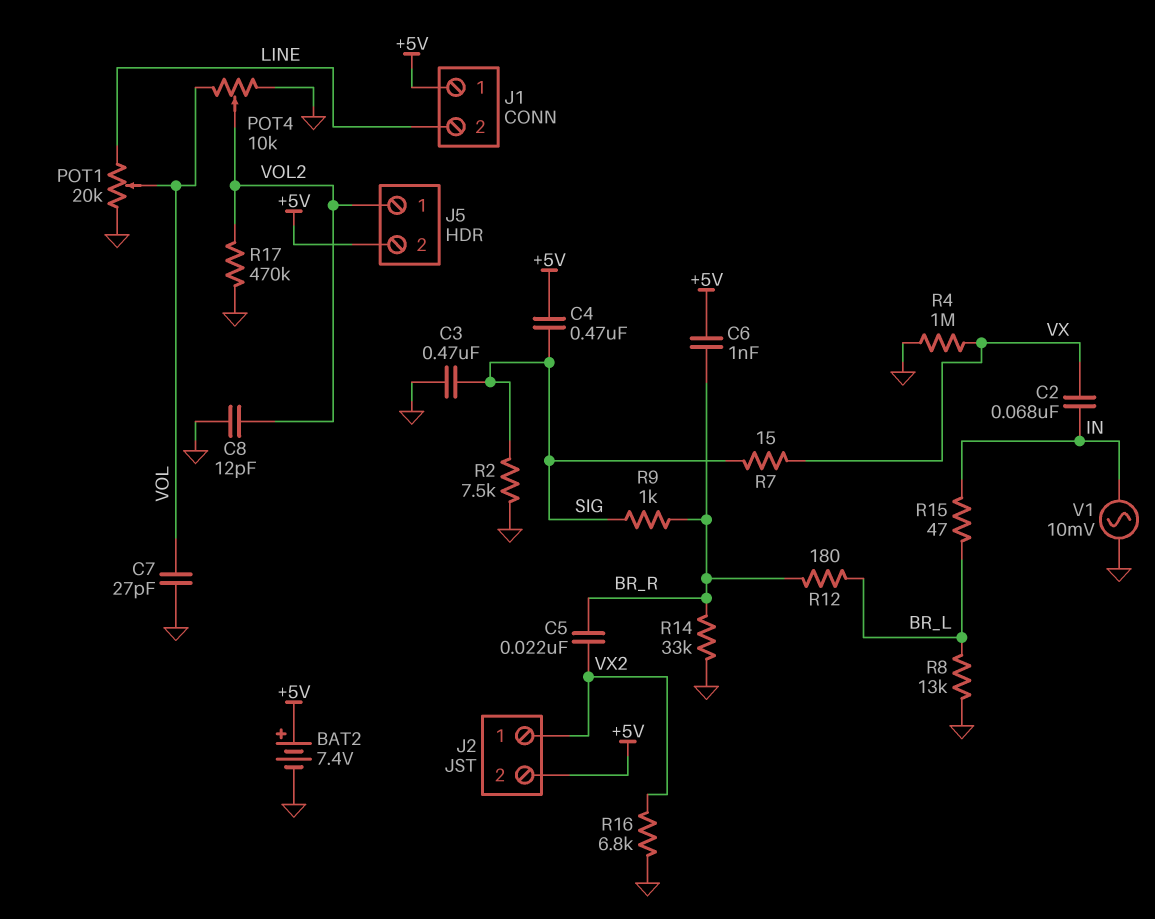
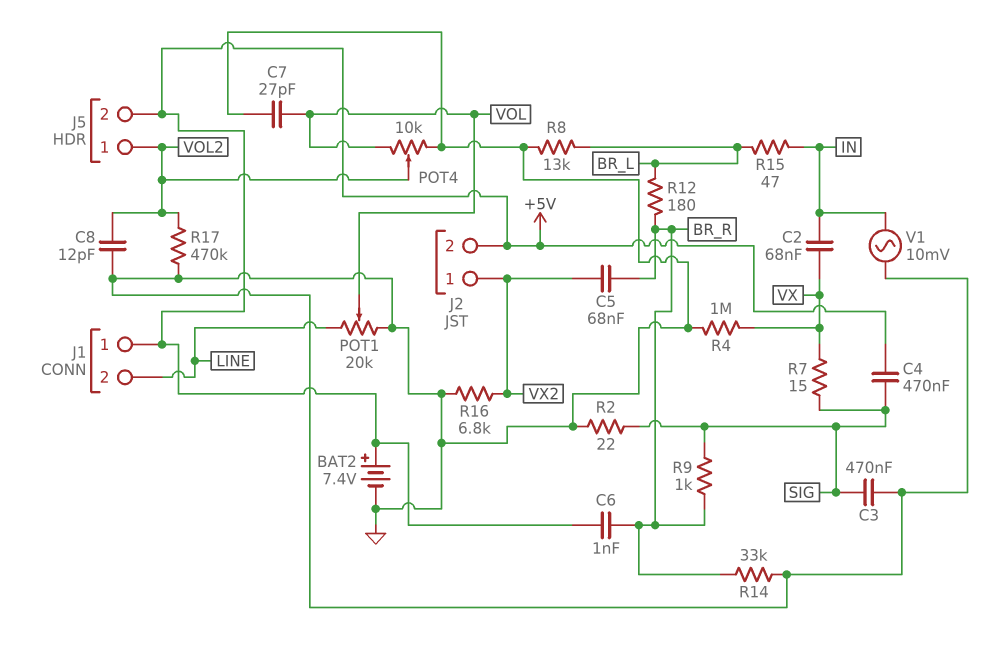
C5: 22nF (BR_R, VX2) -> 68nF (BR_R, VX2)
R2: 7.5k (GND, SIG) -> 22 (GND, SIG)

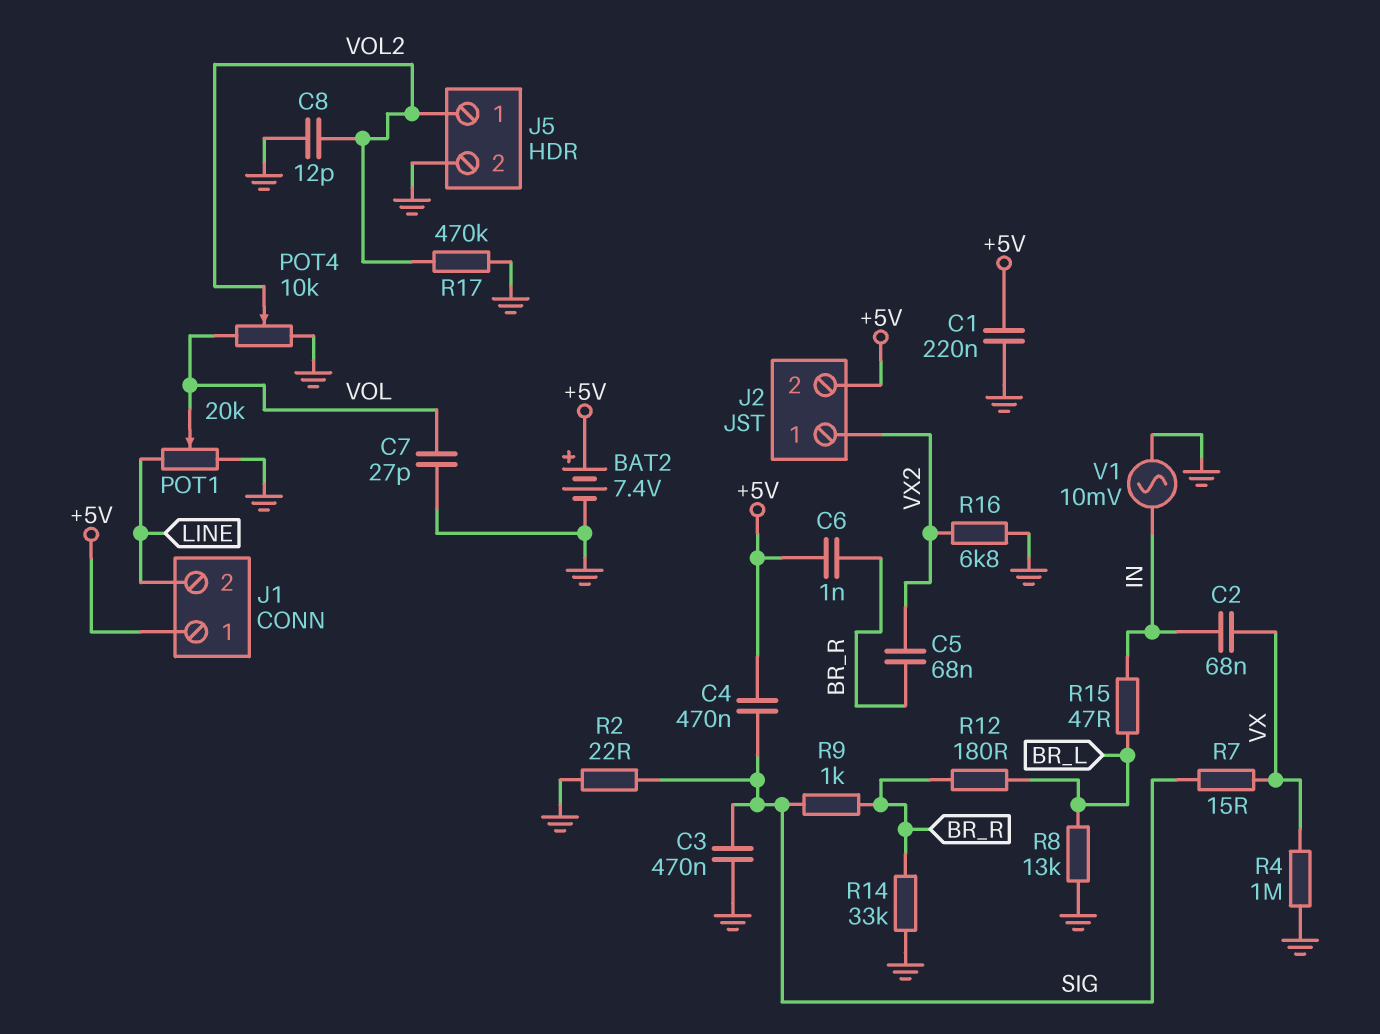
C1: none -> 220nF (+5V, GND)
J5 pin 2: +5V -> GND

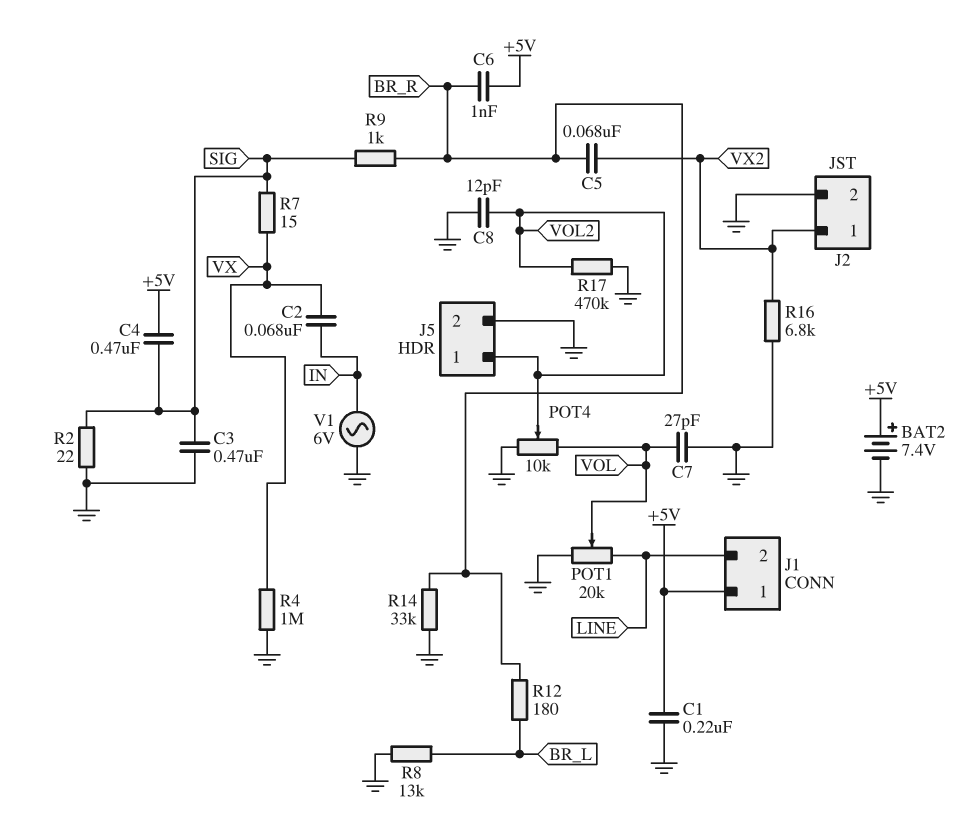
J2 pin 2: +5V -> GND
R15: 47 (BR_L, IN) -> none
V1: AC 10mV (GND, IN) -> AC 6V (GND, IN)

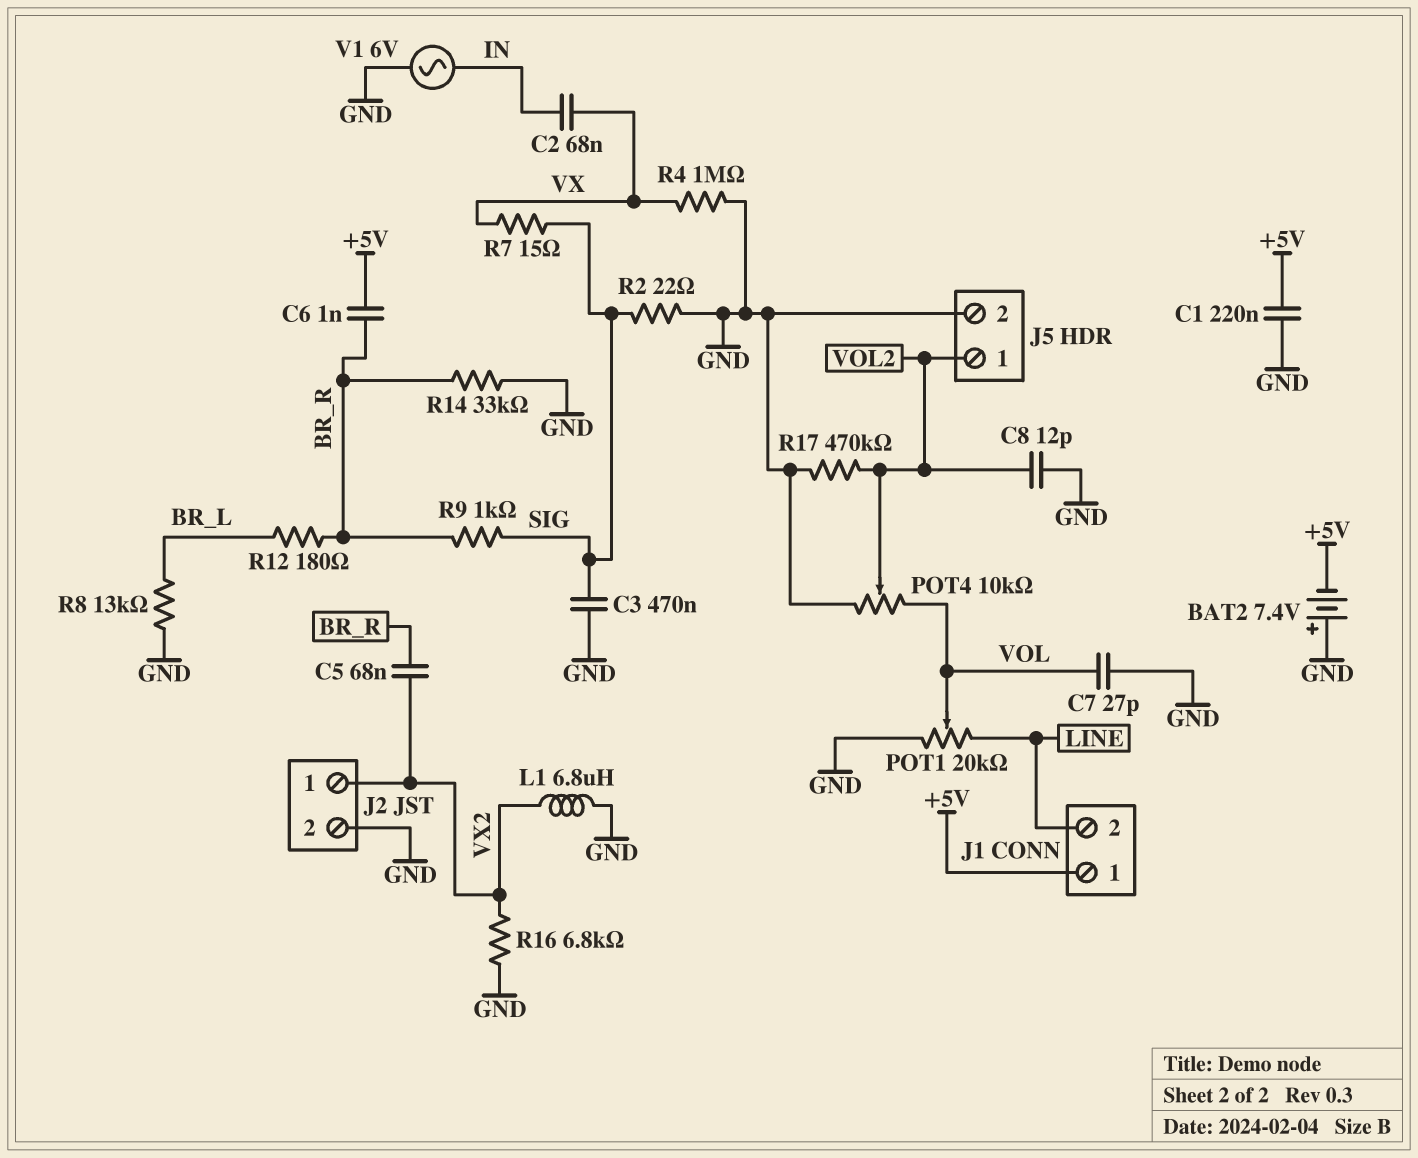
BAT2: 7.4V (plus +5V, minus GND) -> 7.4V (plus GND, minus +5V)
C4: 470nF (+5V, SIG) -> none
L1: none -> 6.8uH (GND, VX2)

